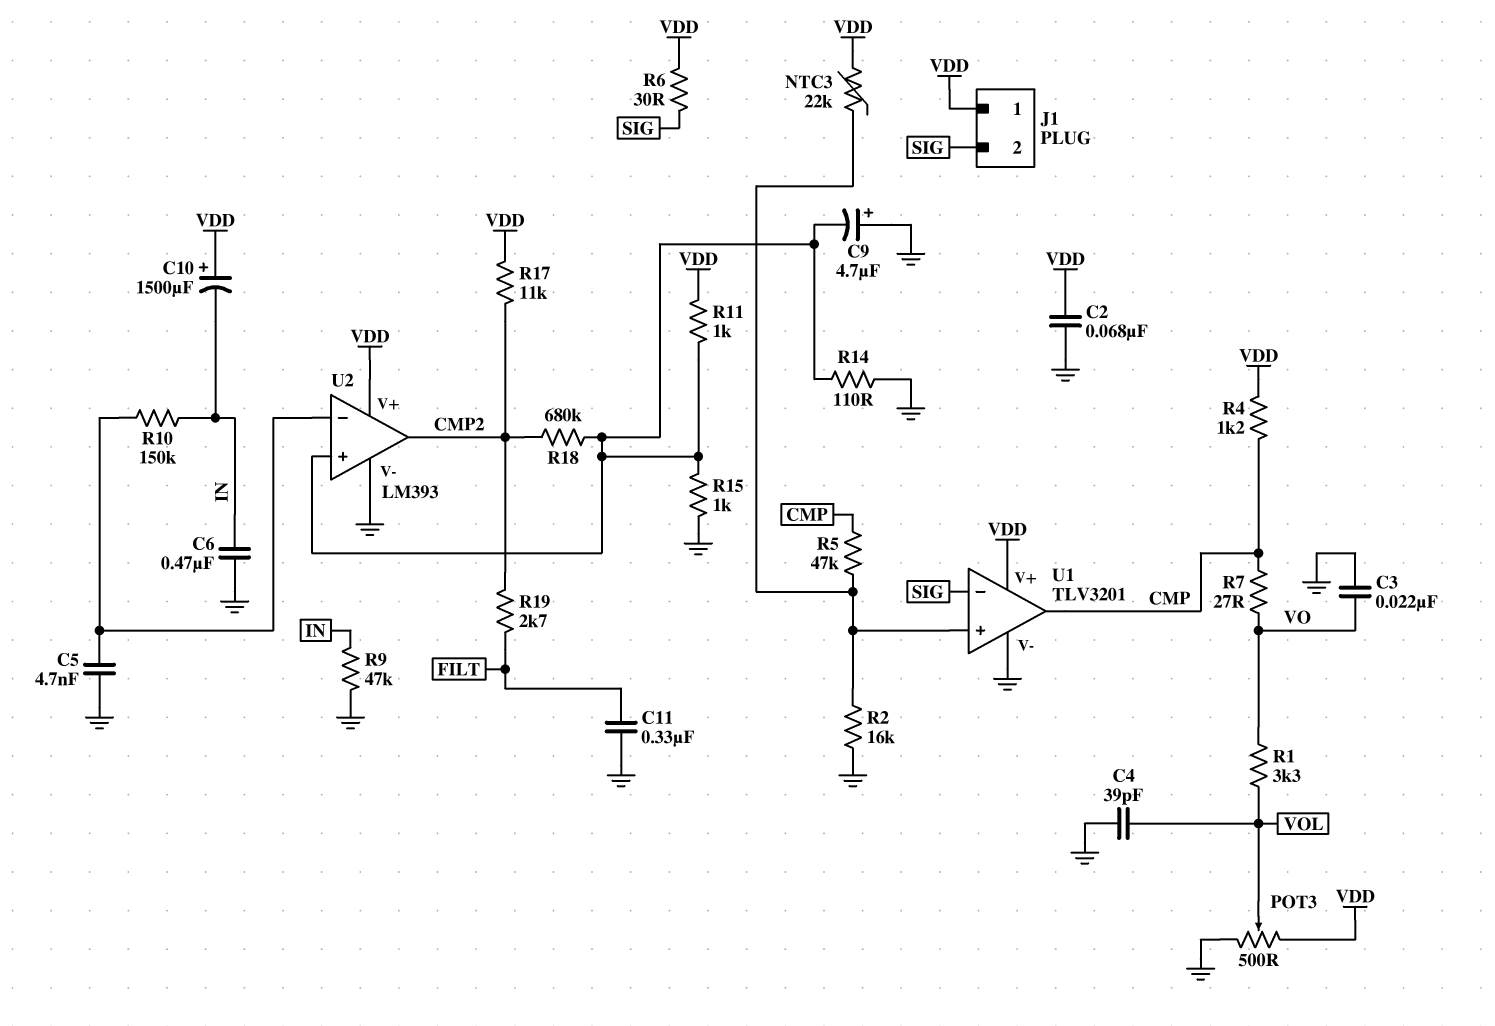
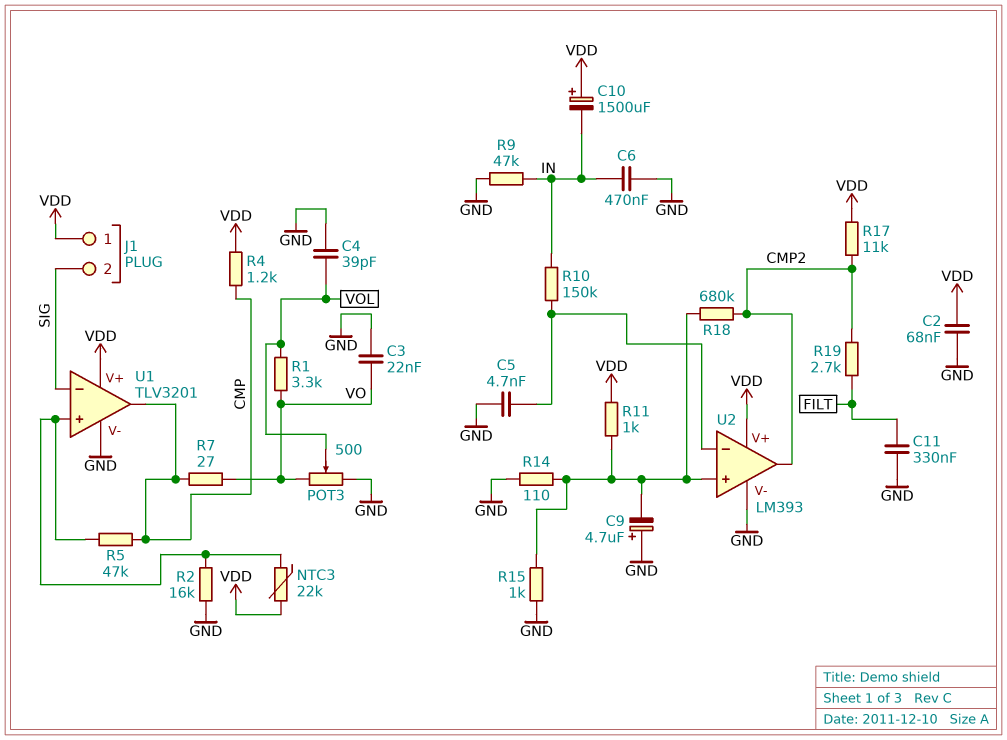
POT3: 500 (GND, VDD, wiper VOL) -> 500 (GND, VO, wiper VOL)
R6: 30 (SIG, VDD) -> none

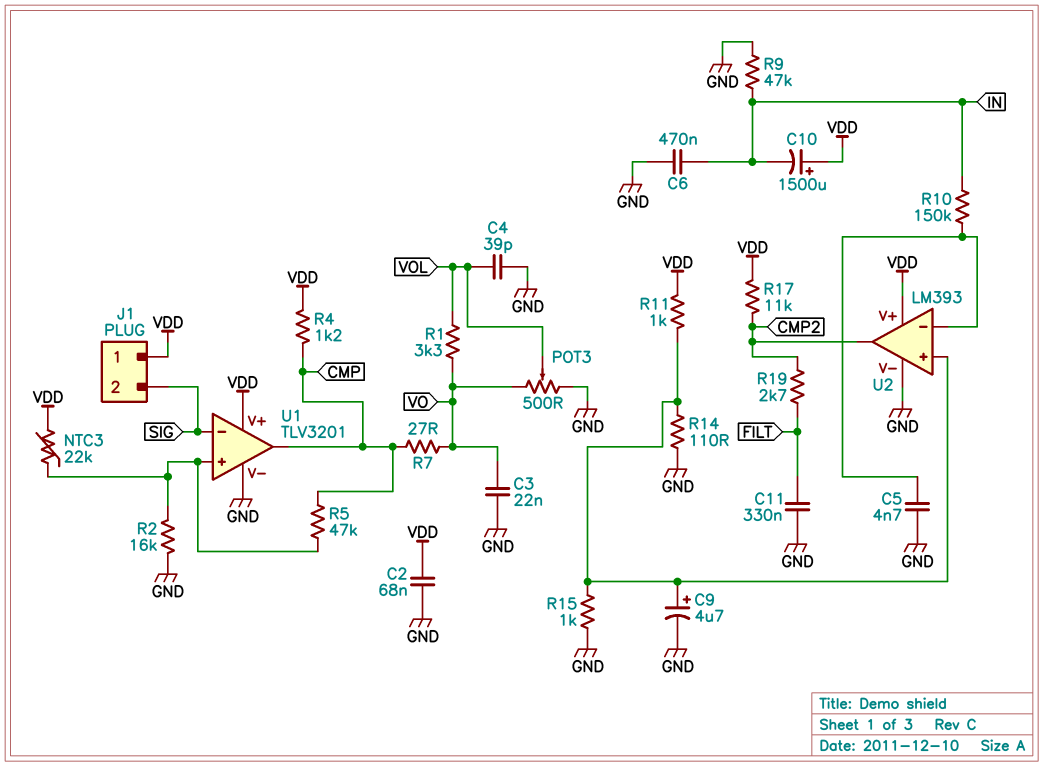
C9: 4.7uF (plus GND, minus U2/in+) -> 4.7uF (plus U2/in+, minus GND)
R18: 680k (CMP2, U2/in+) -> none

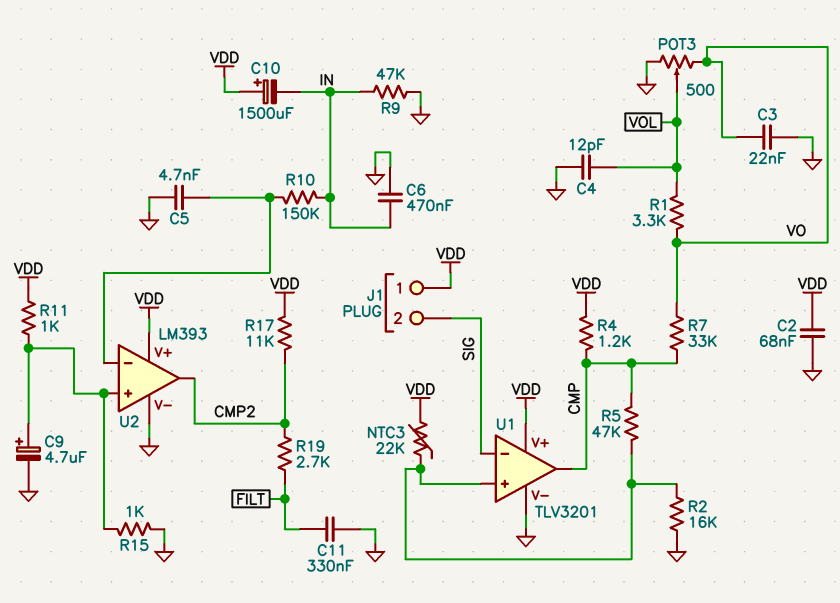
C4: 39pF (GND, VOL) -> 12pF (GND, VOL)
R7: 27 (CMP, VO) -> 33k (CMP, VO)
R14: 110 (GND, U2/in+) -> none

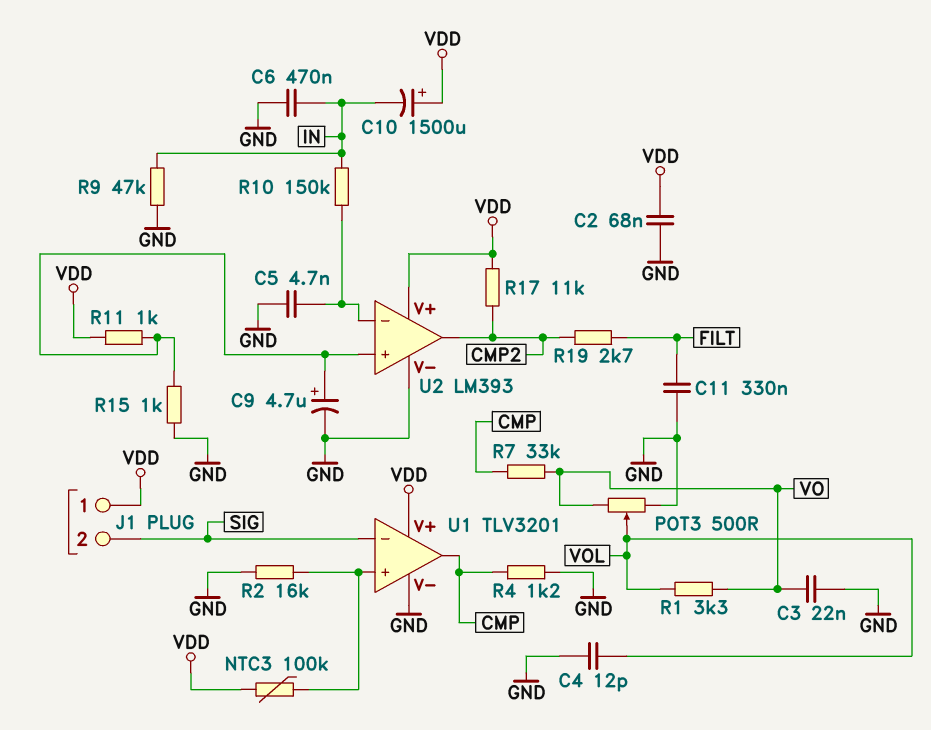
NTC3: 22k (U1/in+, VDD) -> 100k (U1/in+, VDD)
R4: 1.2k (CMP, VDD) -> 1.2k (CMP, GND)
R5: 47k (CMP, U1/in+) -> none

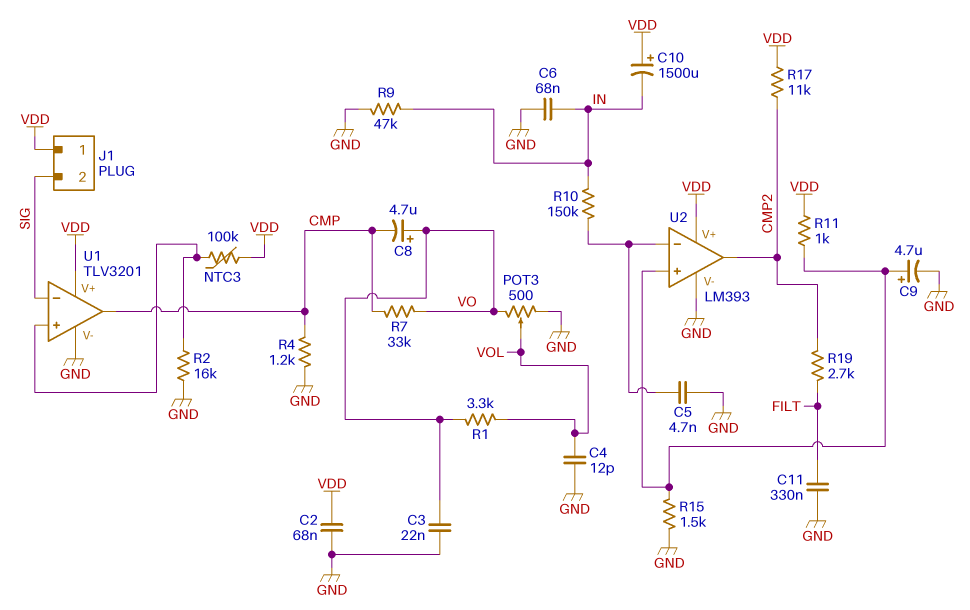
C6: 470nF (GND, IN) -> 68nF (GND, IN)
C8: none -> 4.7uF (plus VO, minus CMP)
R15: 1k (GND, U2/in+) -> 1.5k (GND, U2/in+)

